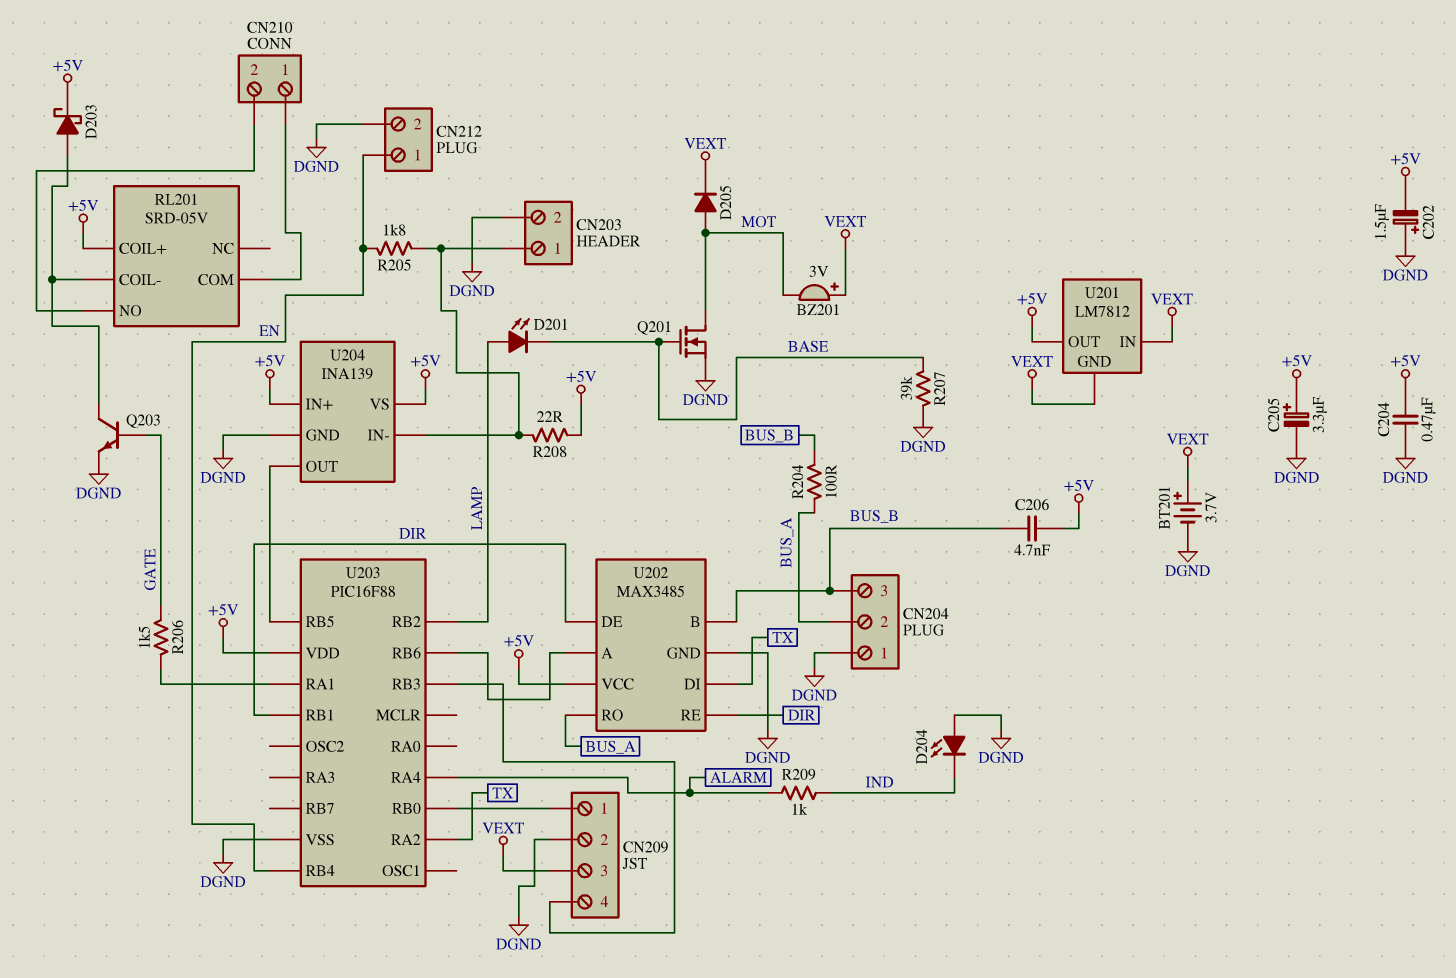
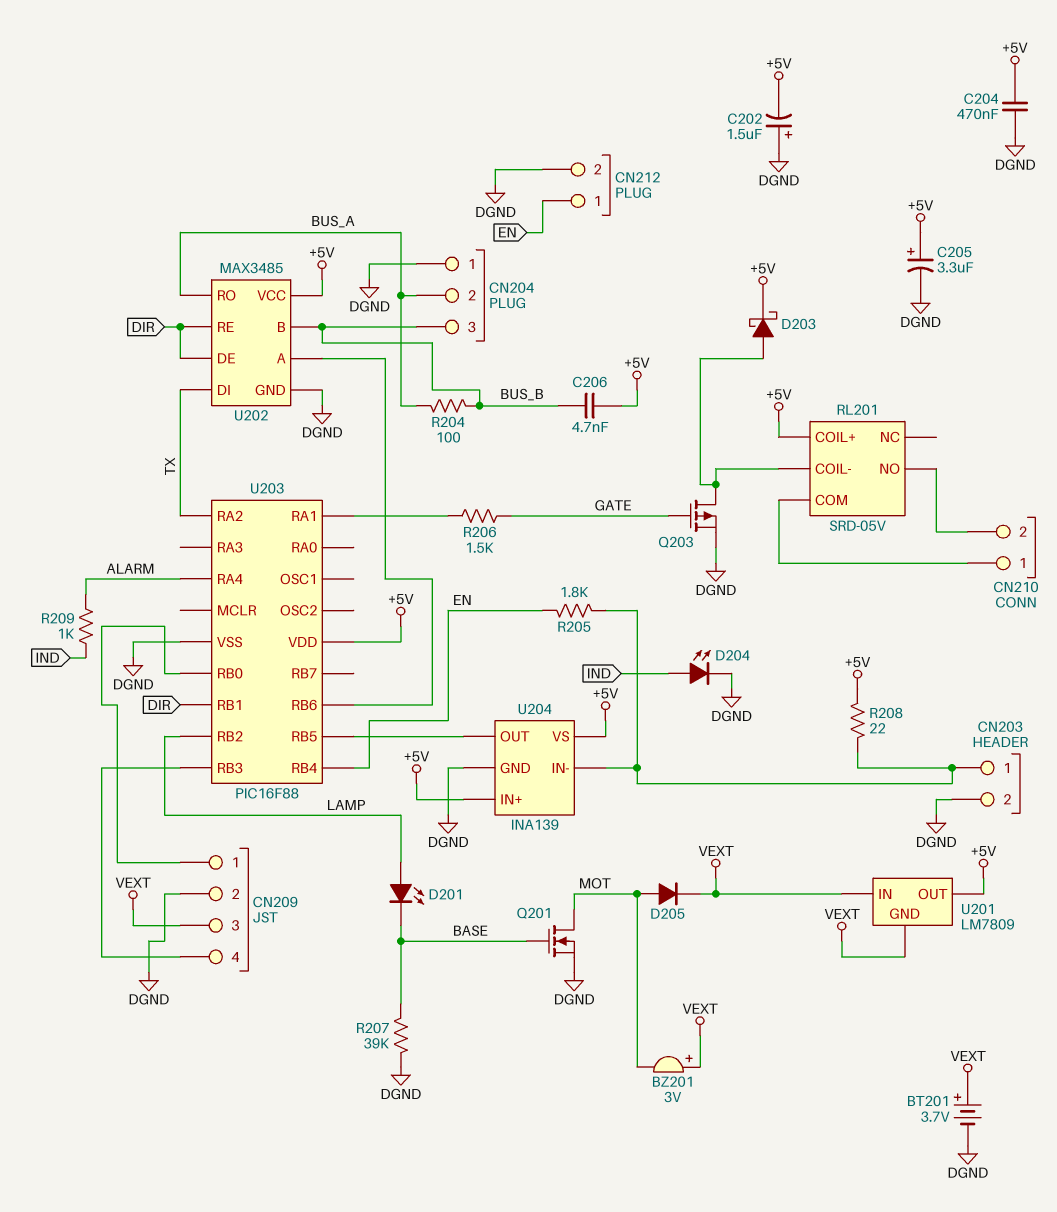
D204: LED (A DGND, K IND) -> LED (A IND, K DGND)
Q203: NPN (B GATE, C RL201/COIL-, E DGND) -> PMOS (G GATE, D RL201/COIL-, S DGND)
U201: LM7812 -> LM7809

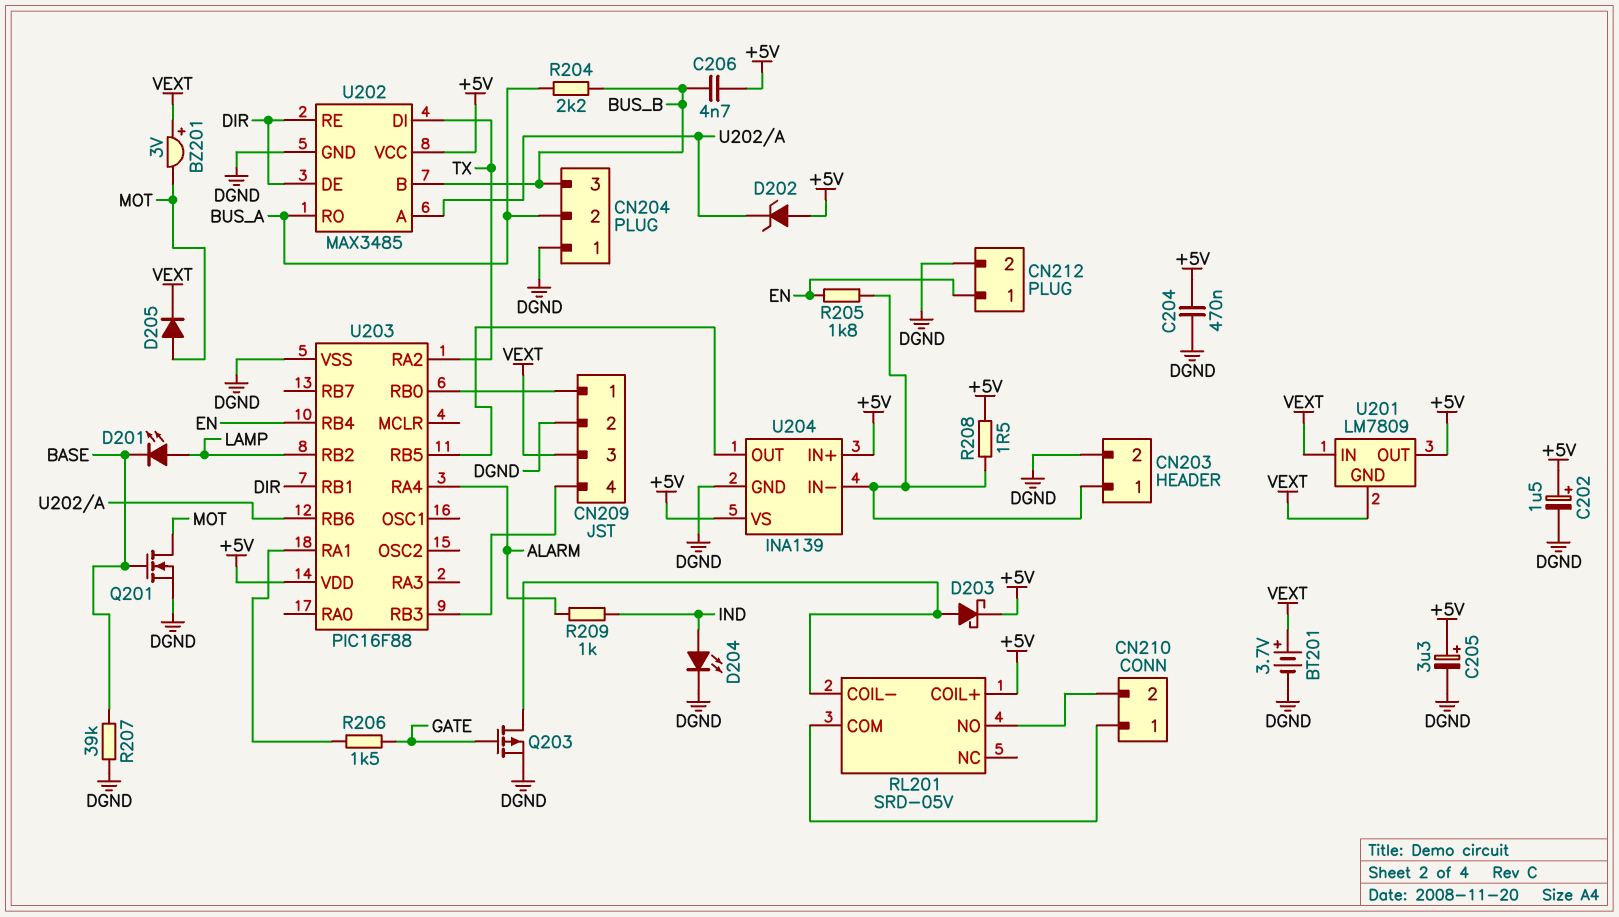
C202: 1.5uF (plus DGND, minus +5V) -> 1.5uF (plus +5V, minus DGND)
D202: none -> zener (A +5V, K U202/A)
R204: 100 (BUS_A, BUS_B) -> 2.2k (BUS_A, BUS_B)
R208: 22 (+5V, CN203/1) -> 1.5 (+5V, CN203/1)

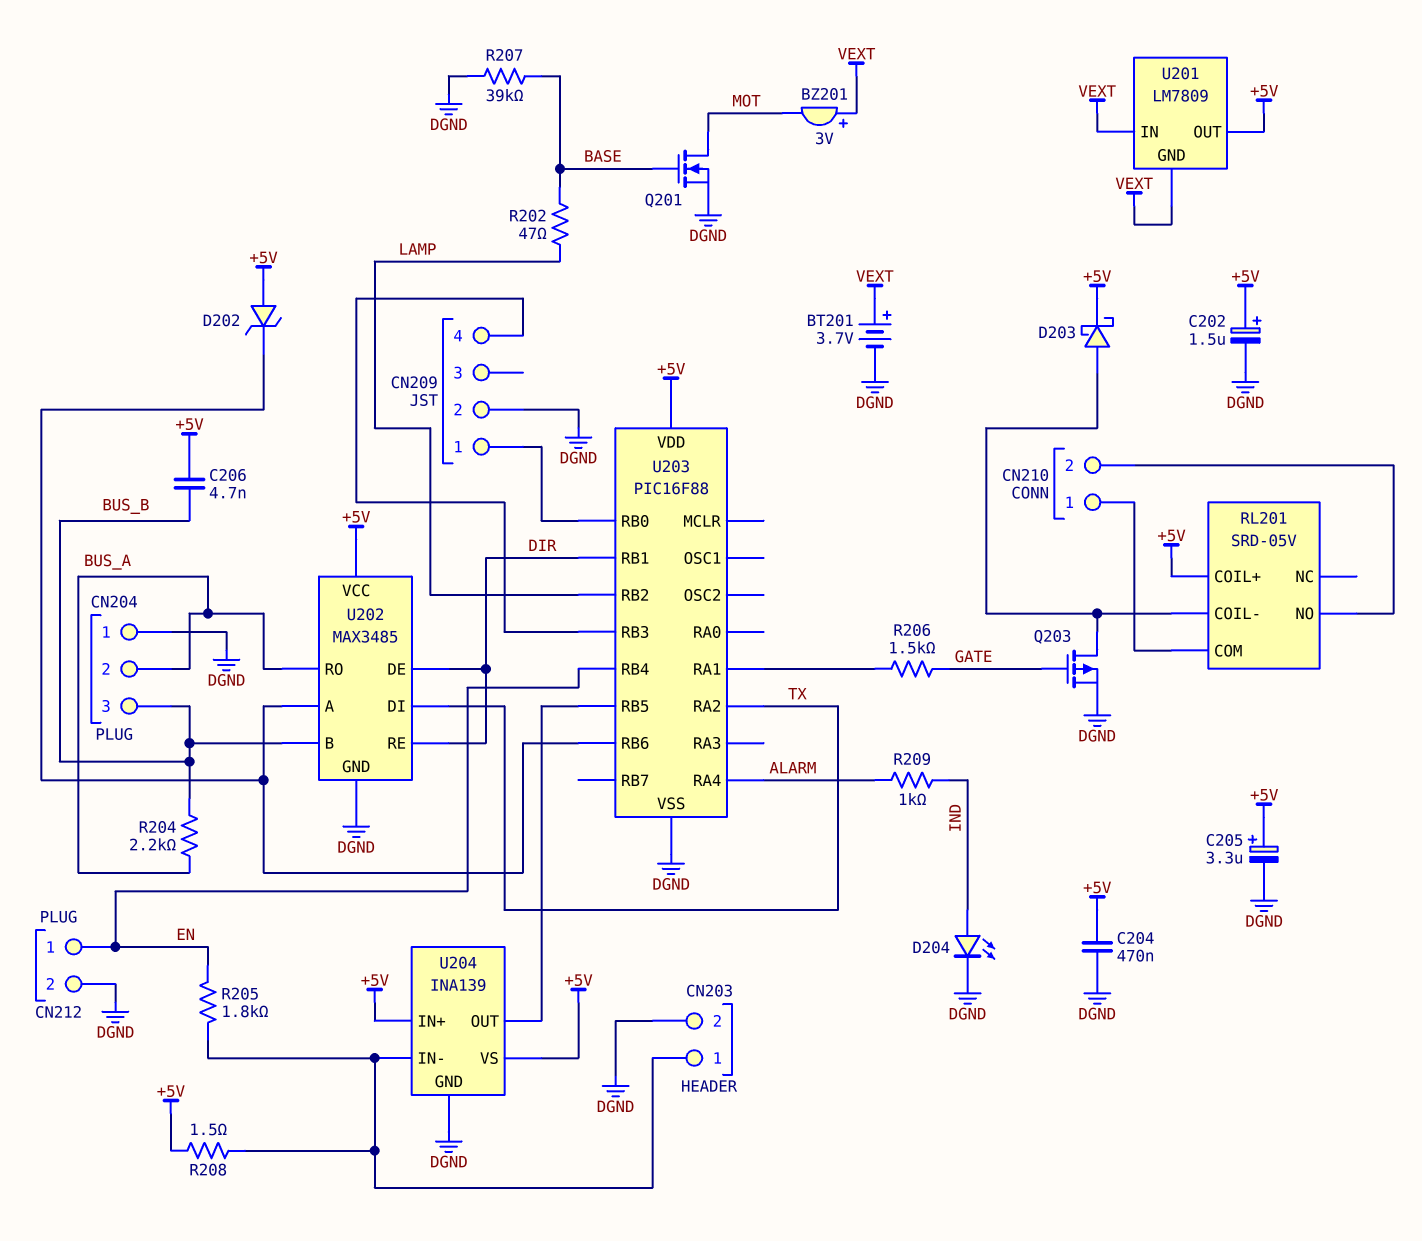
CN209 pin 3: VEXT -> none
D201: LED (A LAMP, K BASE) -> none
D205: diode (A MOT, K VEXT) -> none
R202: none -> 47 (BASE, LAMP)

